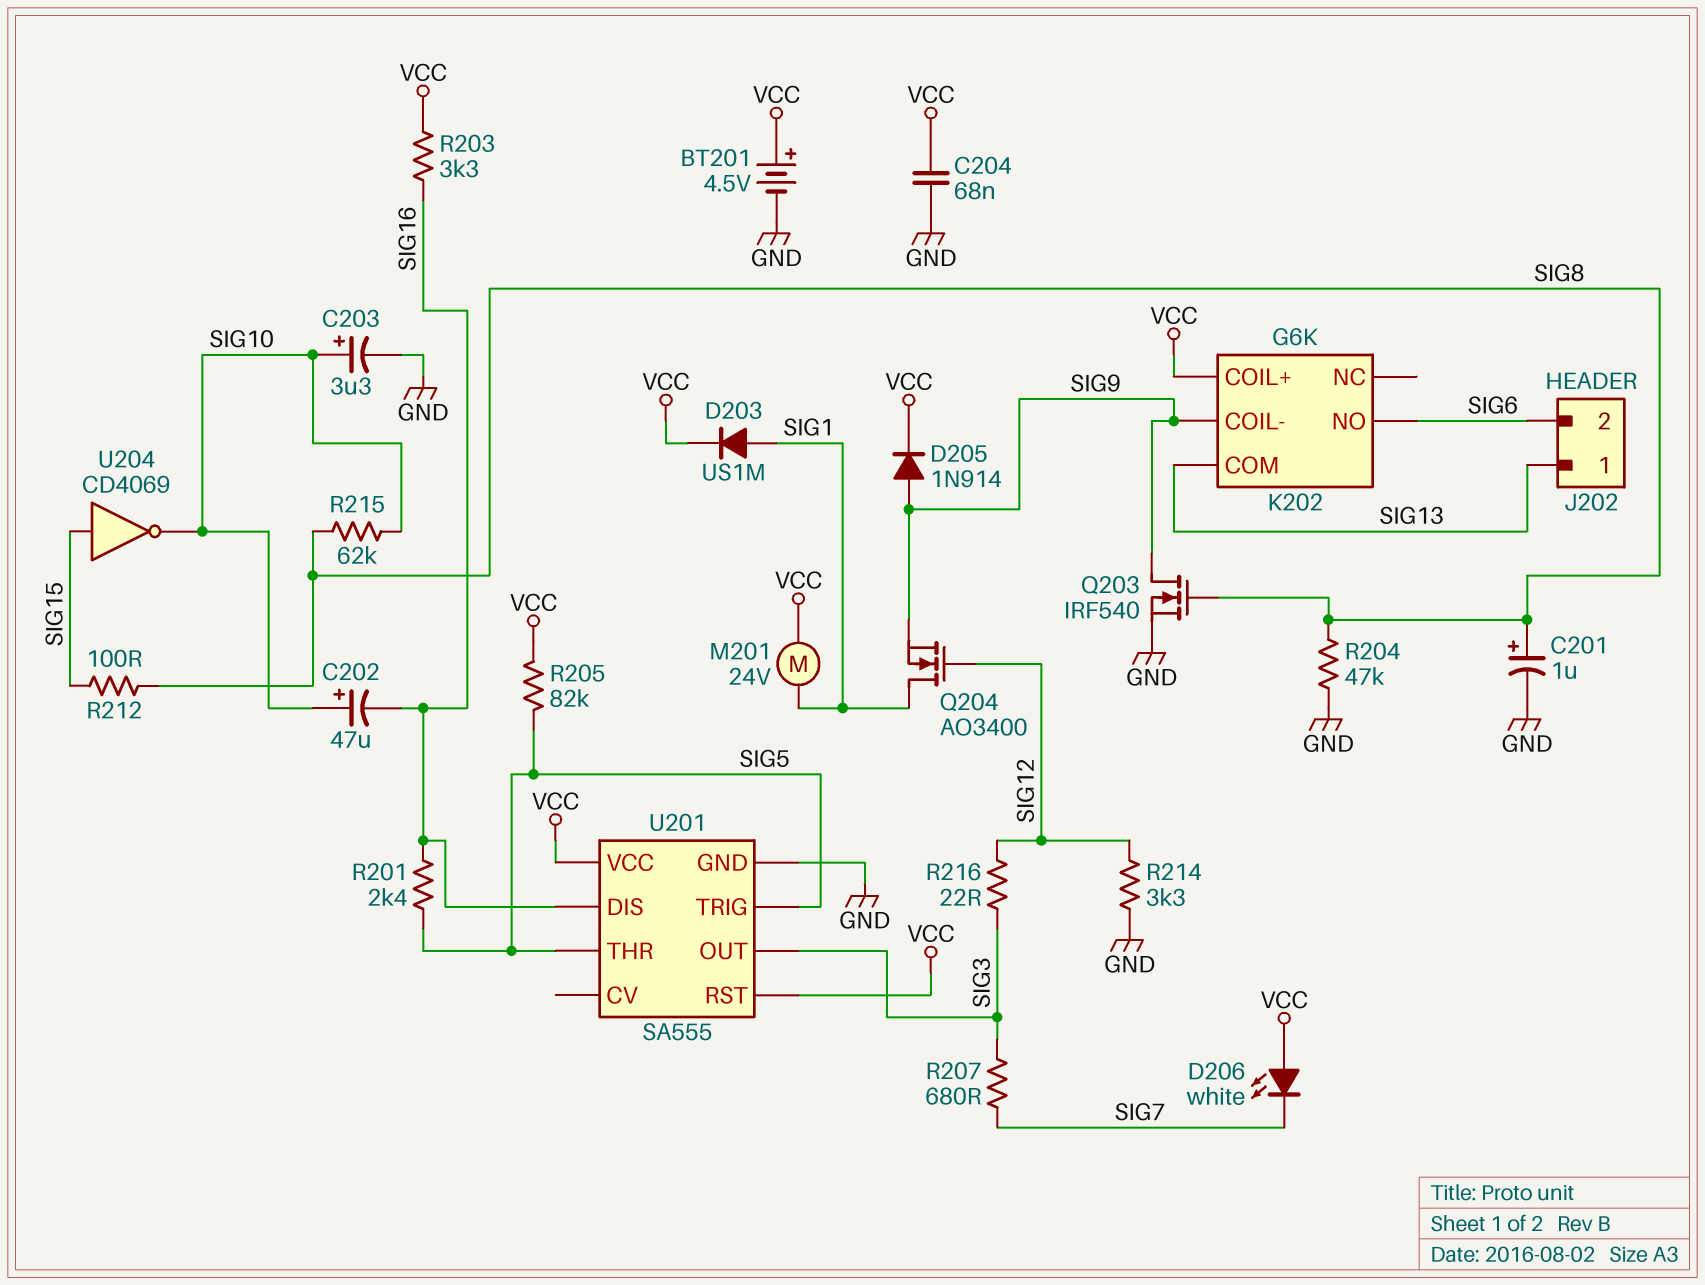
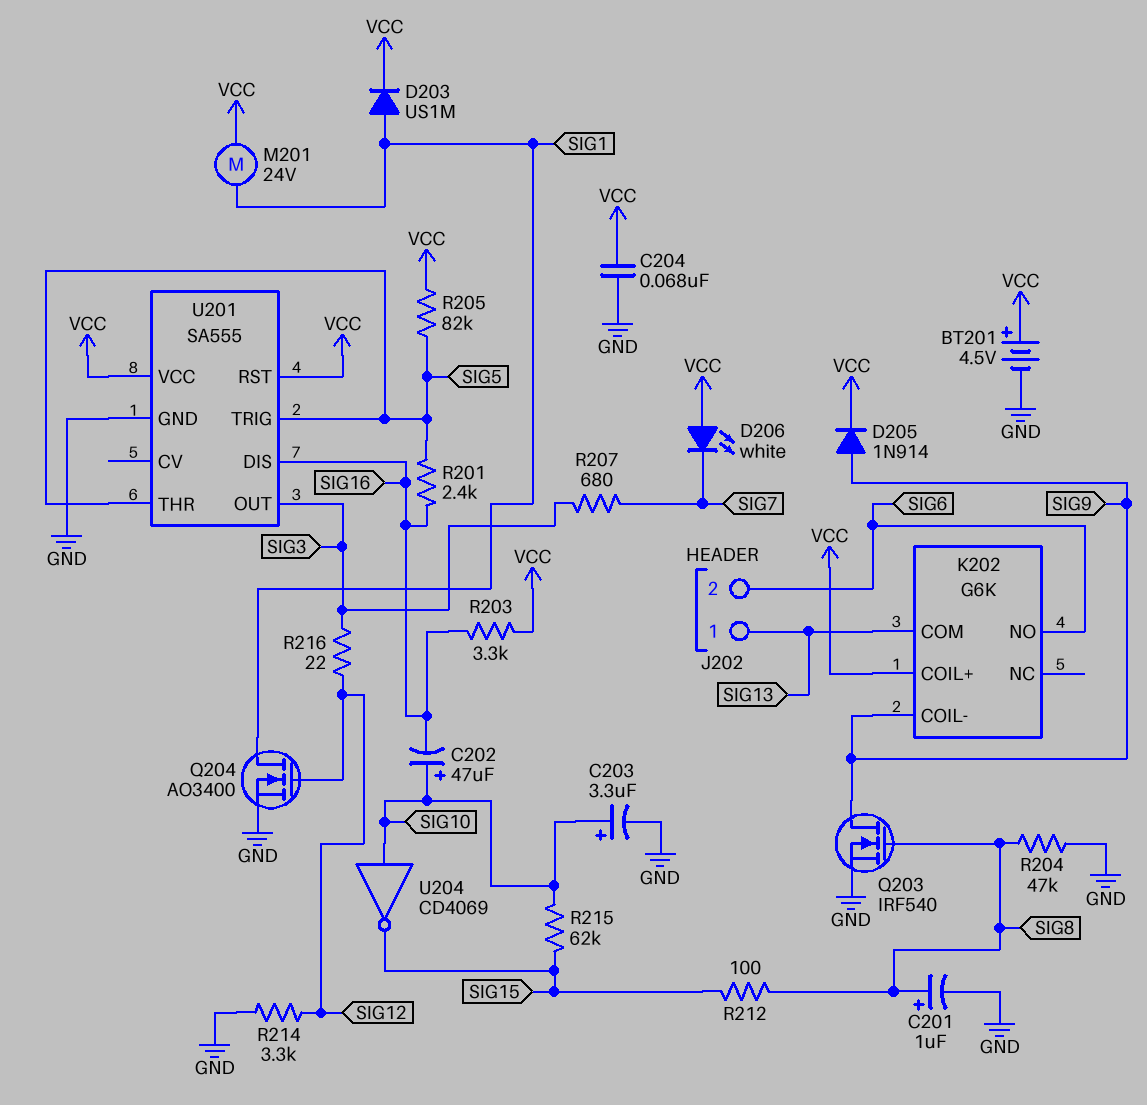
Q204: NMOS AO3400 (G SIG12, D SIG1, S SIG9) -> NMOS AO3400 (G SIG12, D SIG1, S GND)
R215: 62k (SIG8, SIG10) -> 62k (SIG10, SIG15)
U204: NOT CD4069 (in SIG15, out SIG10) -> NOT CD4069 (in SIG10, out SIG15)

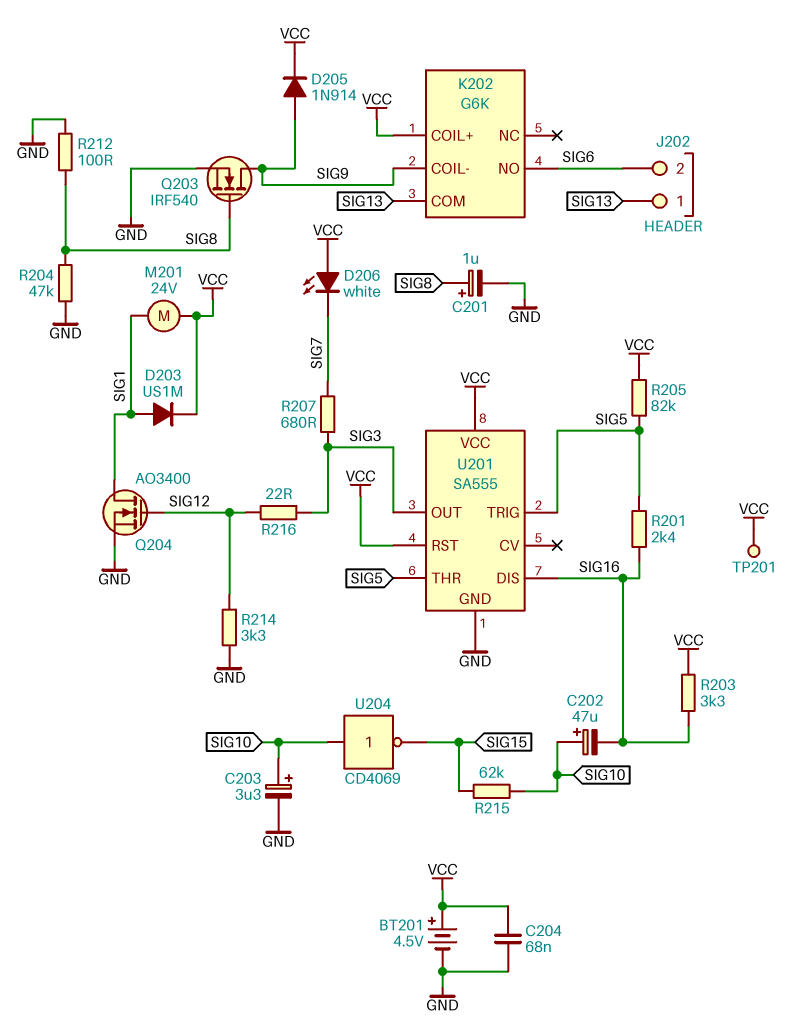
R212: 100 (SIG8, SIG15) -> 100 (GND, SIG8)
TP201: none -> test point (VCC)

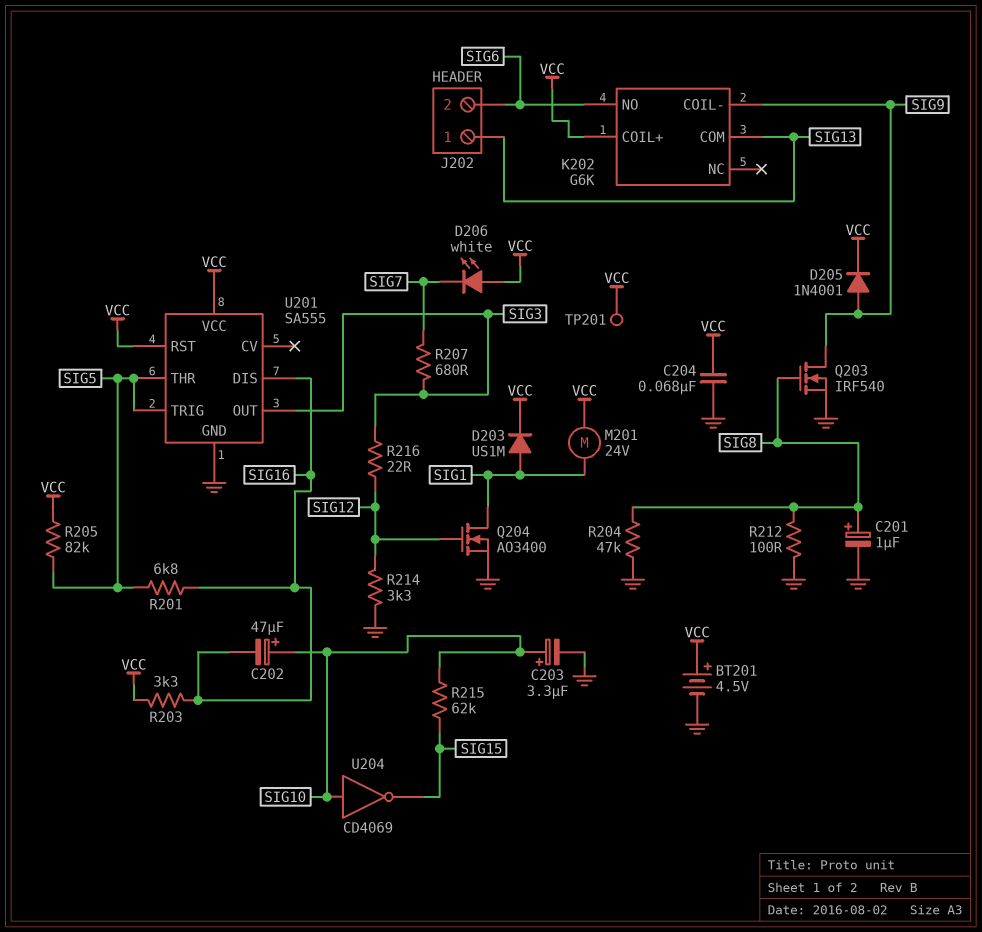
D205: diode 1N914 (A SIG9, K VCC) -> diode 1N4001 (A SIG9, K VCC)
R201: 2.4k (SIG5, SIG16) -> 6.8k (SIG5, SIG16)

